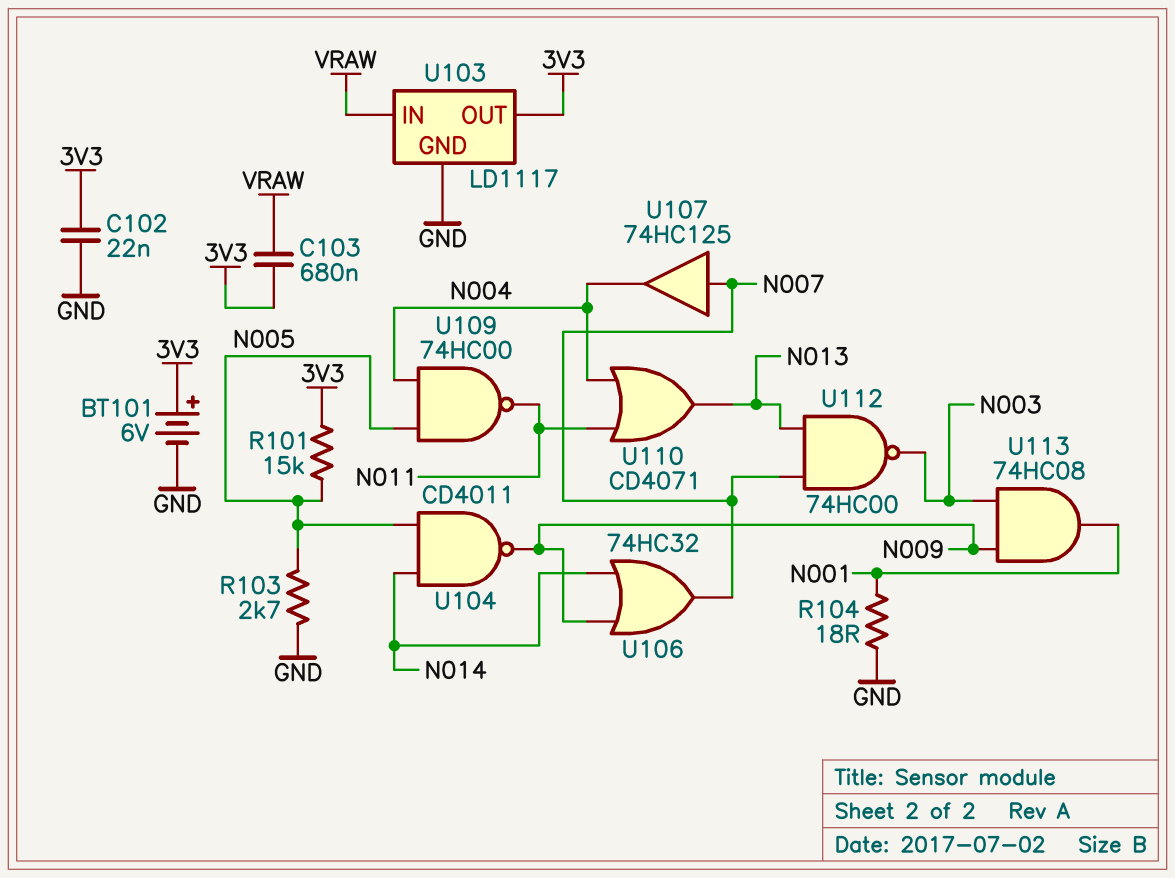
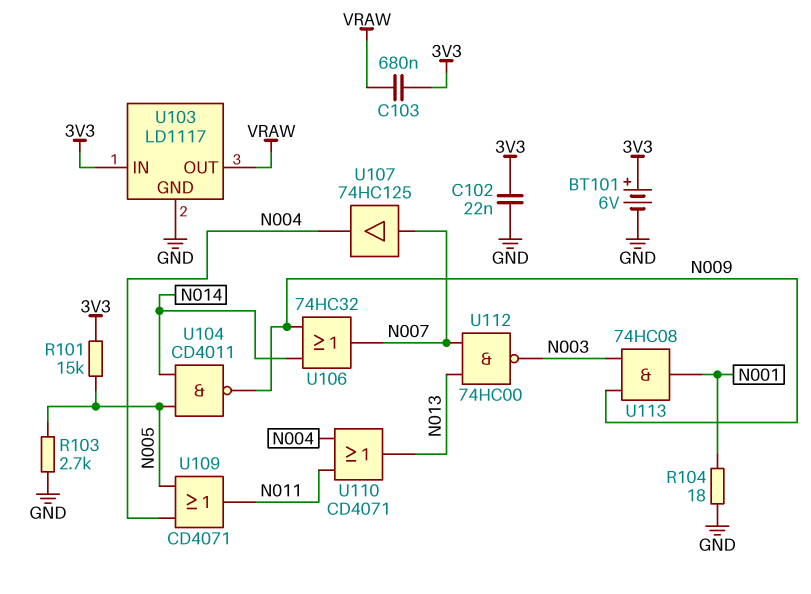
U103 pin IN: VRAW -> 3V3
U103 pin OUT: 3V3 -> VRAW
U109: NAND 74HC00 (in N004, in N005, out N011) -> OR CD4071 (in N004, in N005, out N011)

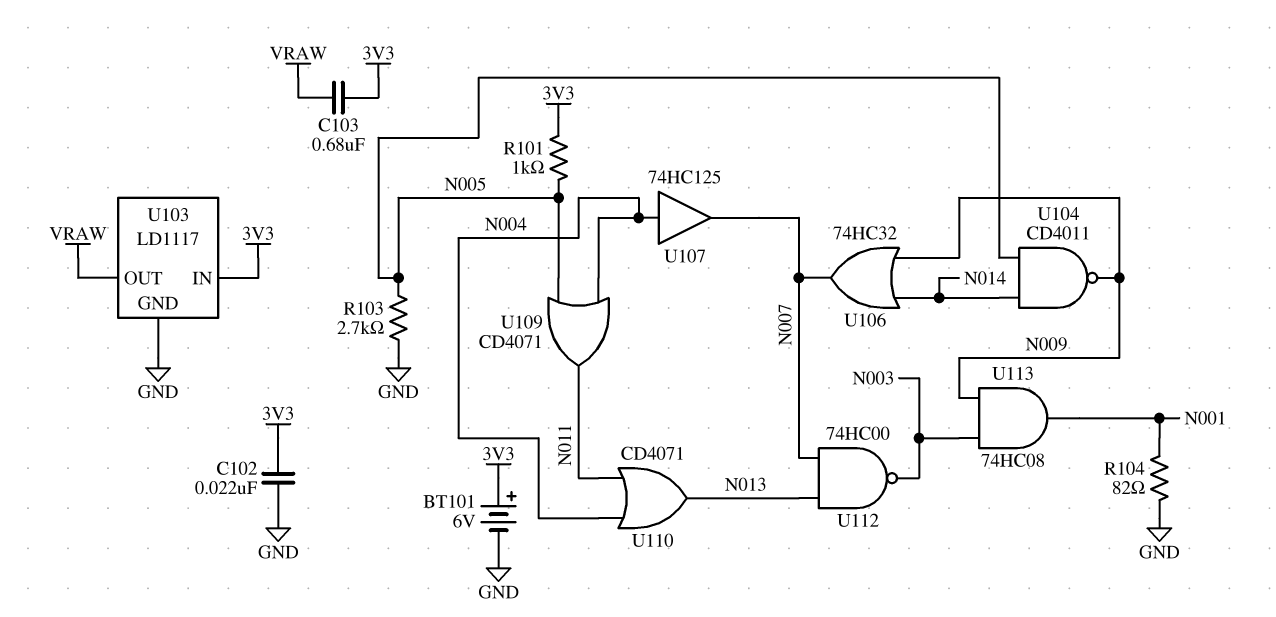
R101: 15k (3V3, N005) -> 1k (3V3, N005)
R104: 18 (GND, N001) -> 82 (GND, N001)
U107: buffer 74HC125 (in N007, out N004) -> buffer 74HC125 (in N004, out N007)

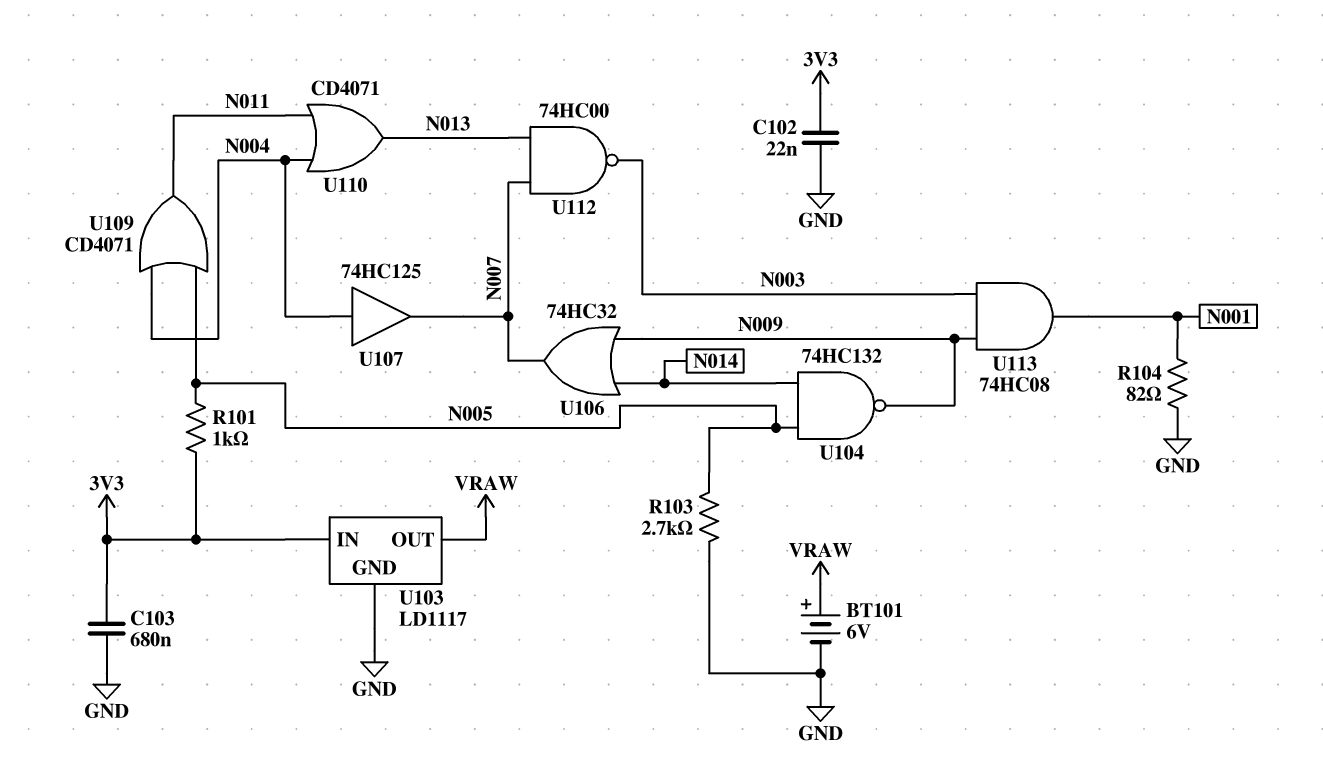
BT101: 6V (plus 3V3, minus GND) -> 6V (plus VRAW, minus GND)
C103: 680nF (3V3, VRAW) -> 680nF (3V3, GND)
U104: NAND CD4011 (in N005, in N014, out N009) -> NAND 74HC132 (in N005, in N014, out N009)

